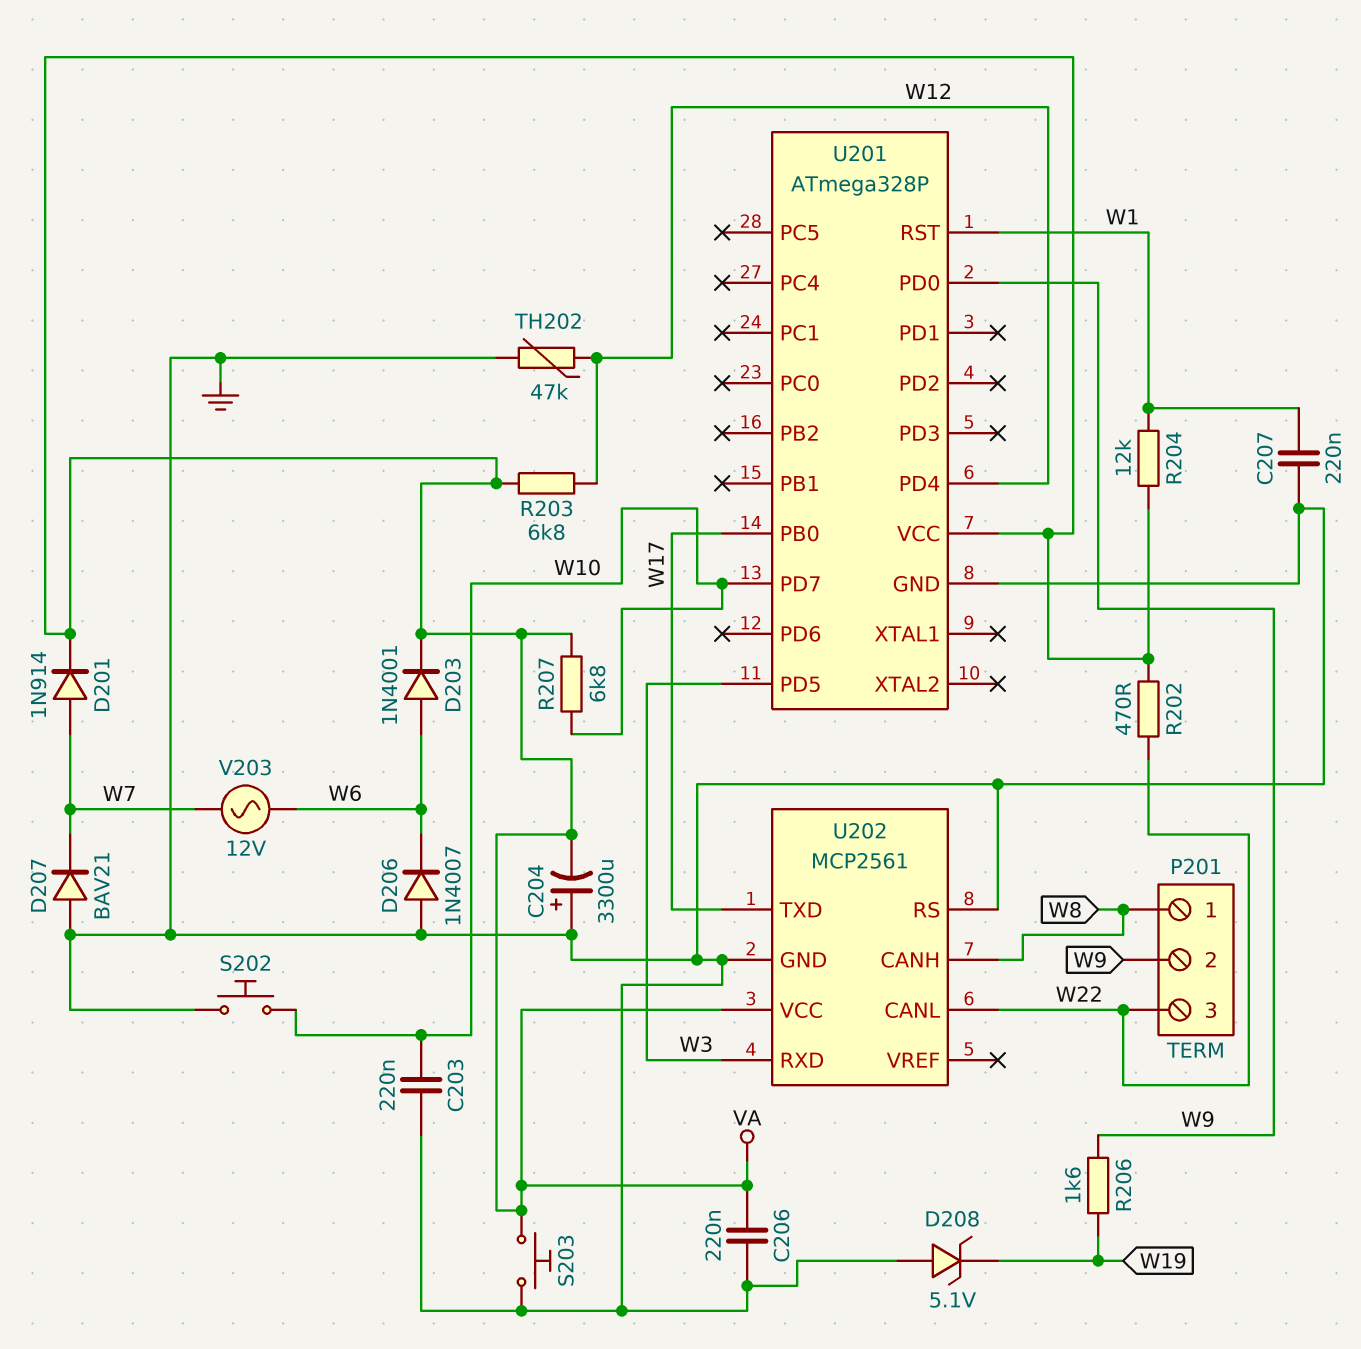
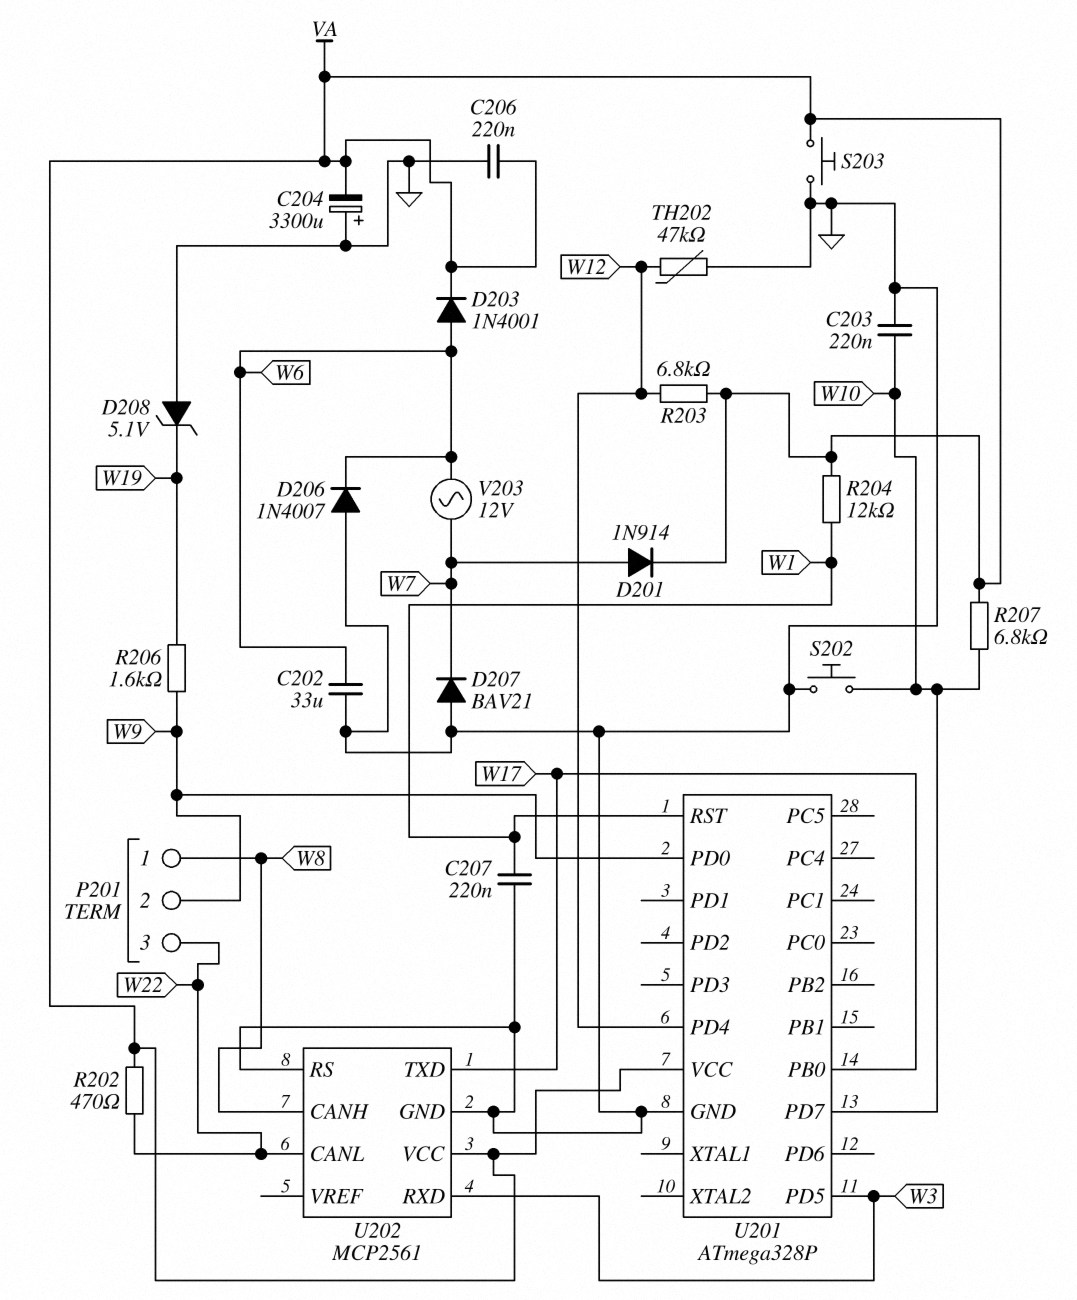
C202: none -> 33uF (GND, W6)

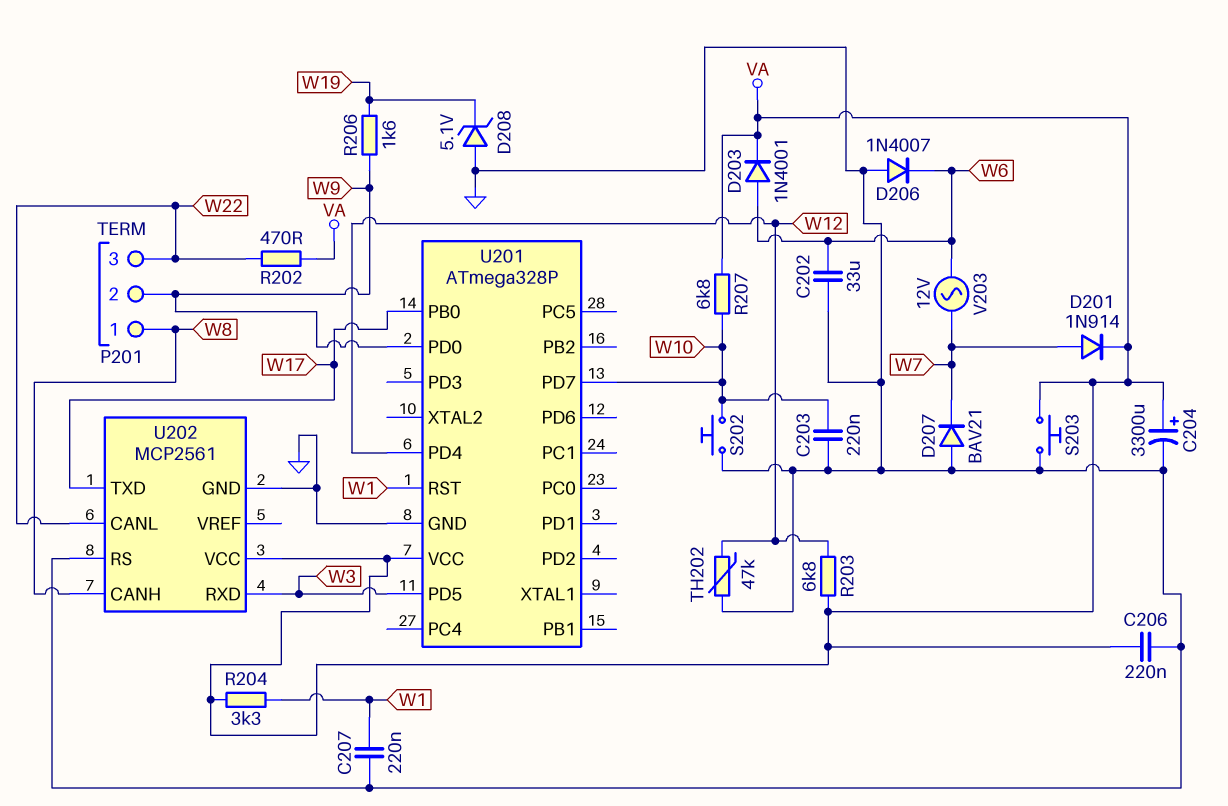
C204: 3300uF (plus GND, minus VA) -> 3300uF (plus VA, minus GND)
R204: 12k (VA, W1) -> 3.3k (VA, W1)

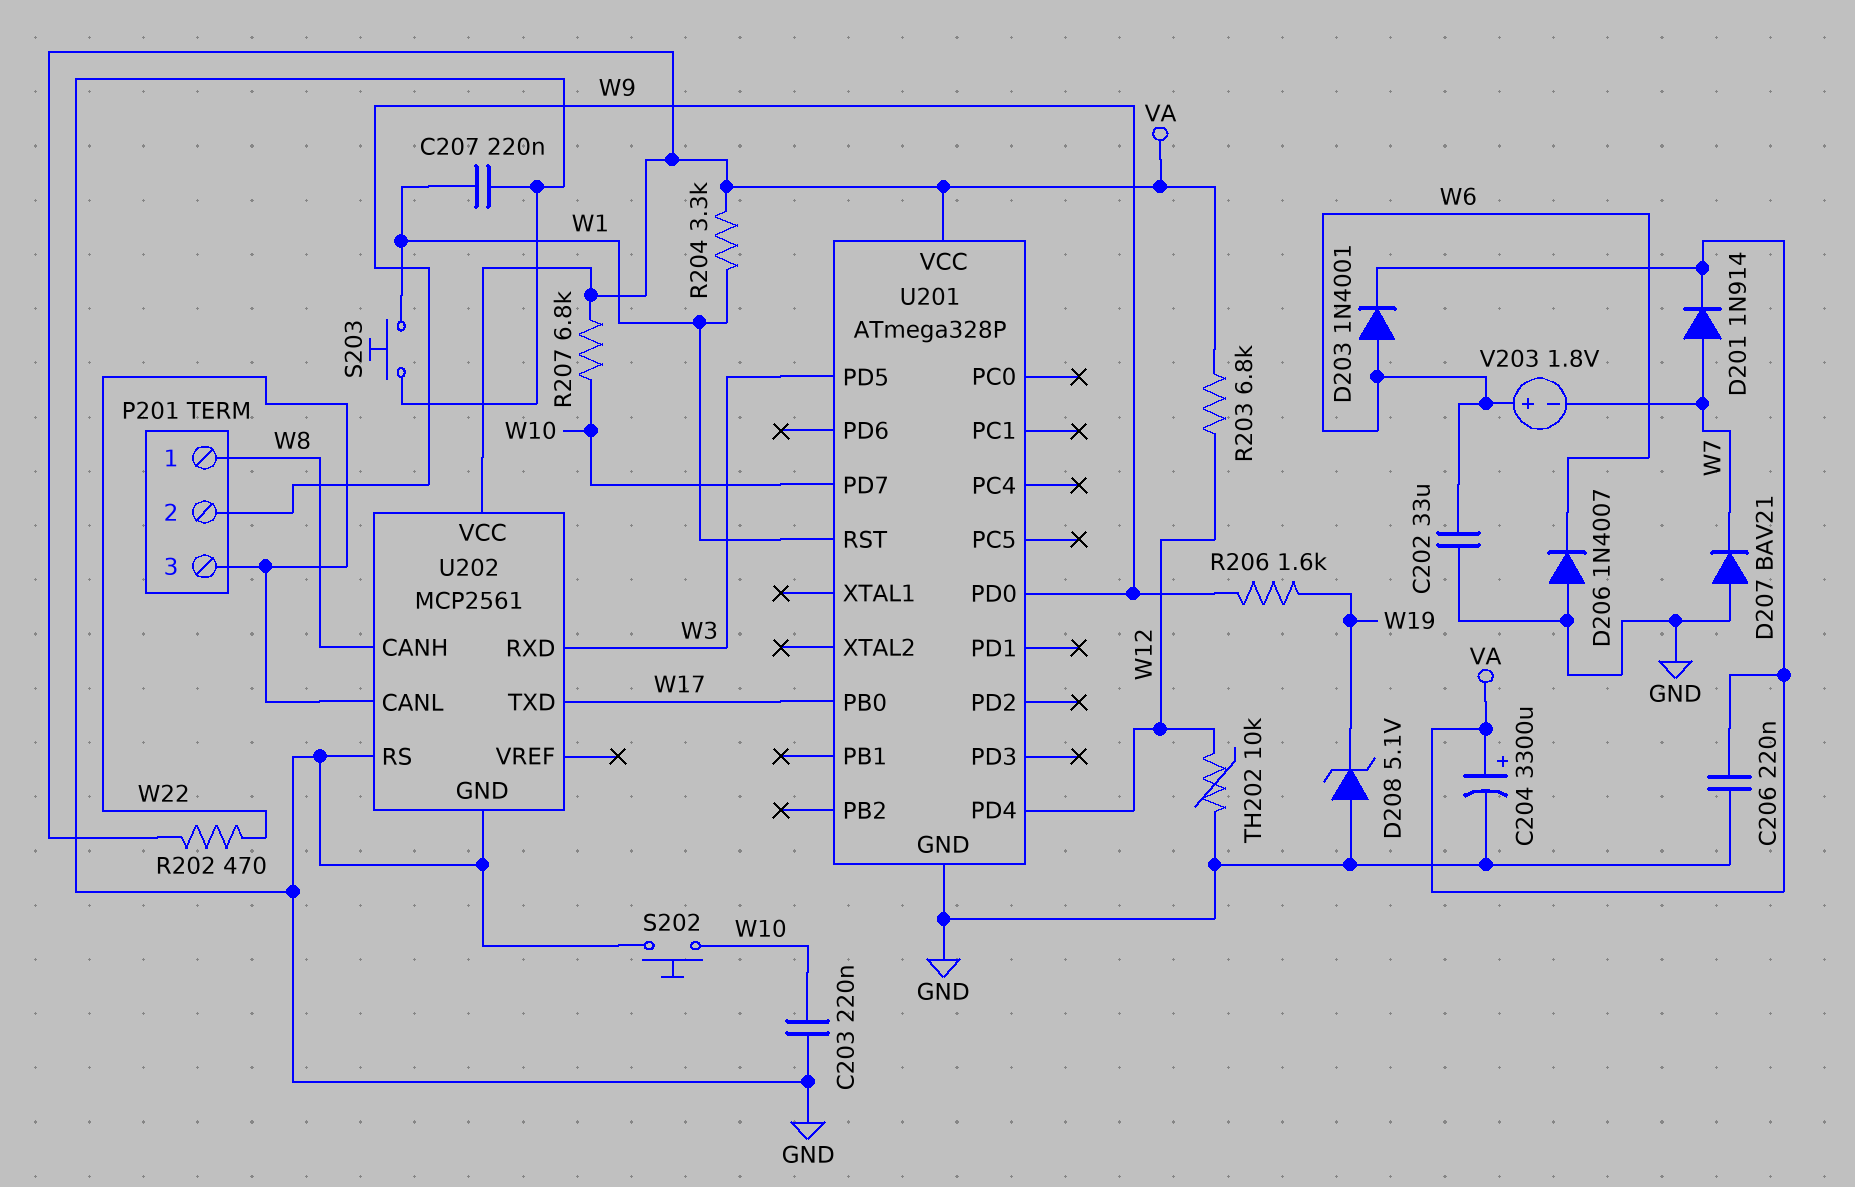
S203: button (GND, VA) -> button (GND, W1)
TH202: 47k (GND, W12) -> 10k (GND, W12)
V203: AC 12V (W6, W7) -> 1.8V (plus W6, minus W7)

